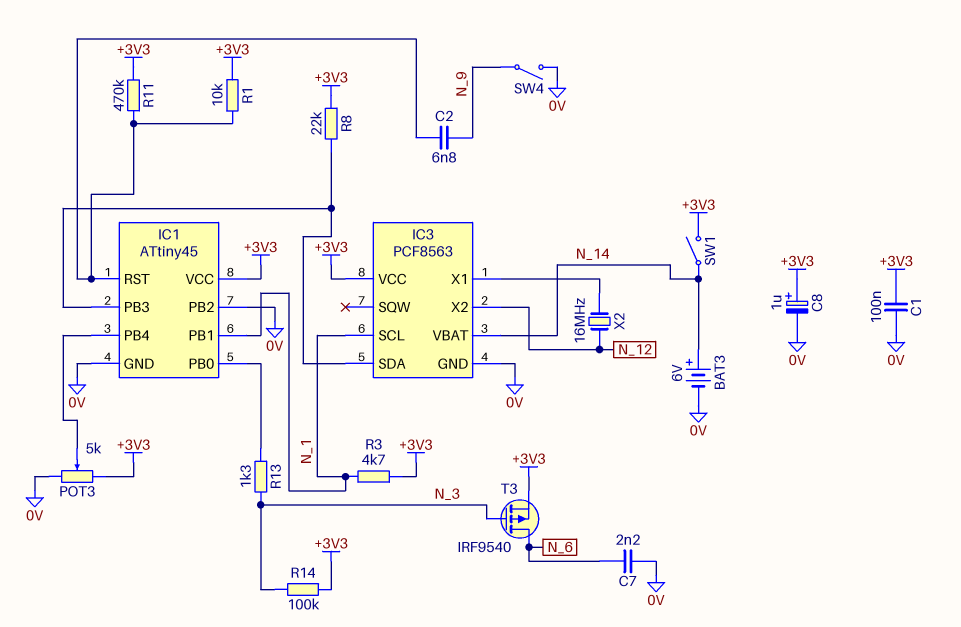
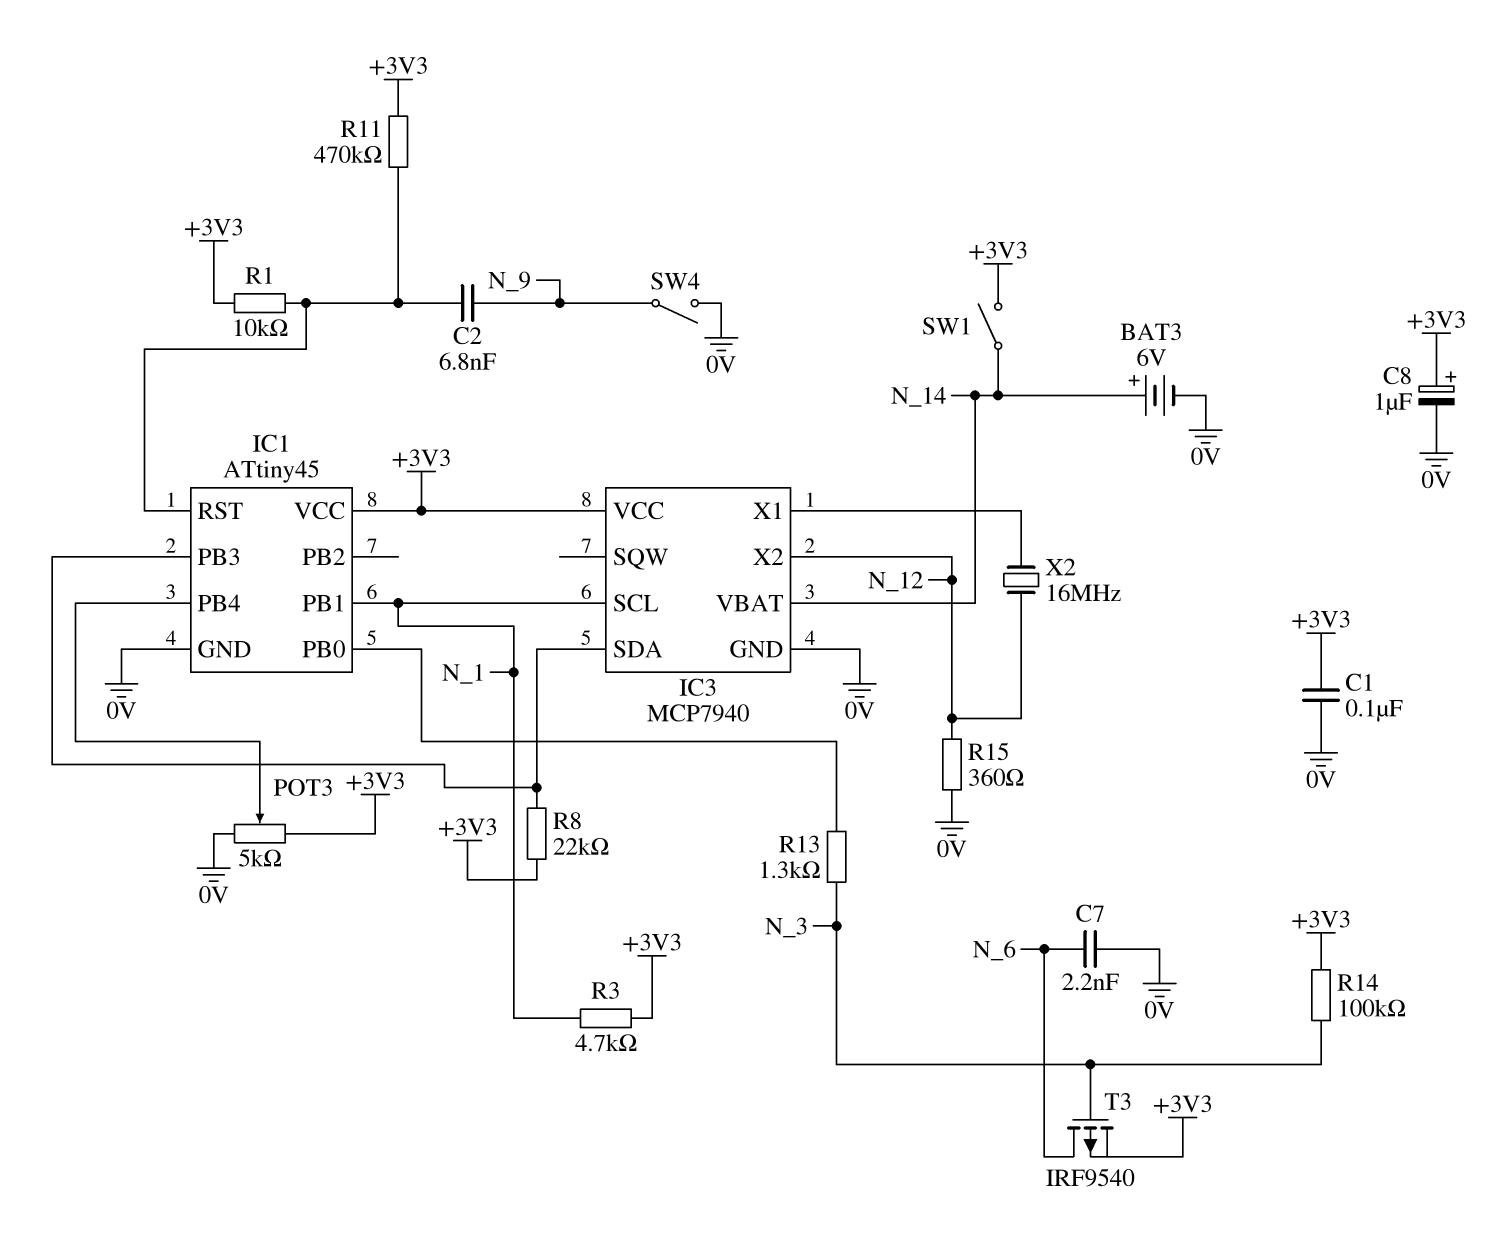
IC1 pin PB2: 0V -> none
IC3: PCF8563 -> MCP7940
R15: none -> 360 (0V, N_12)

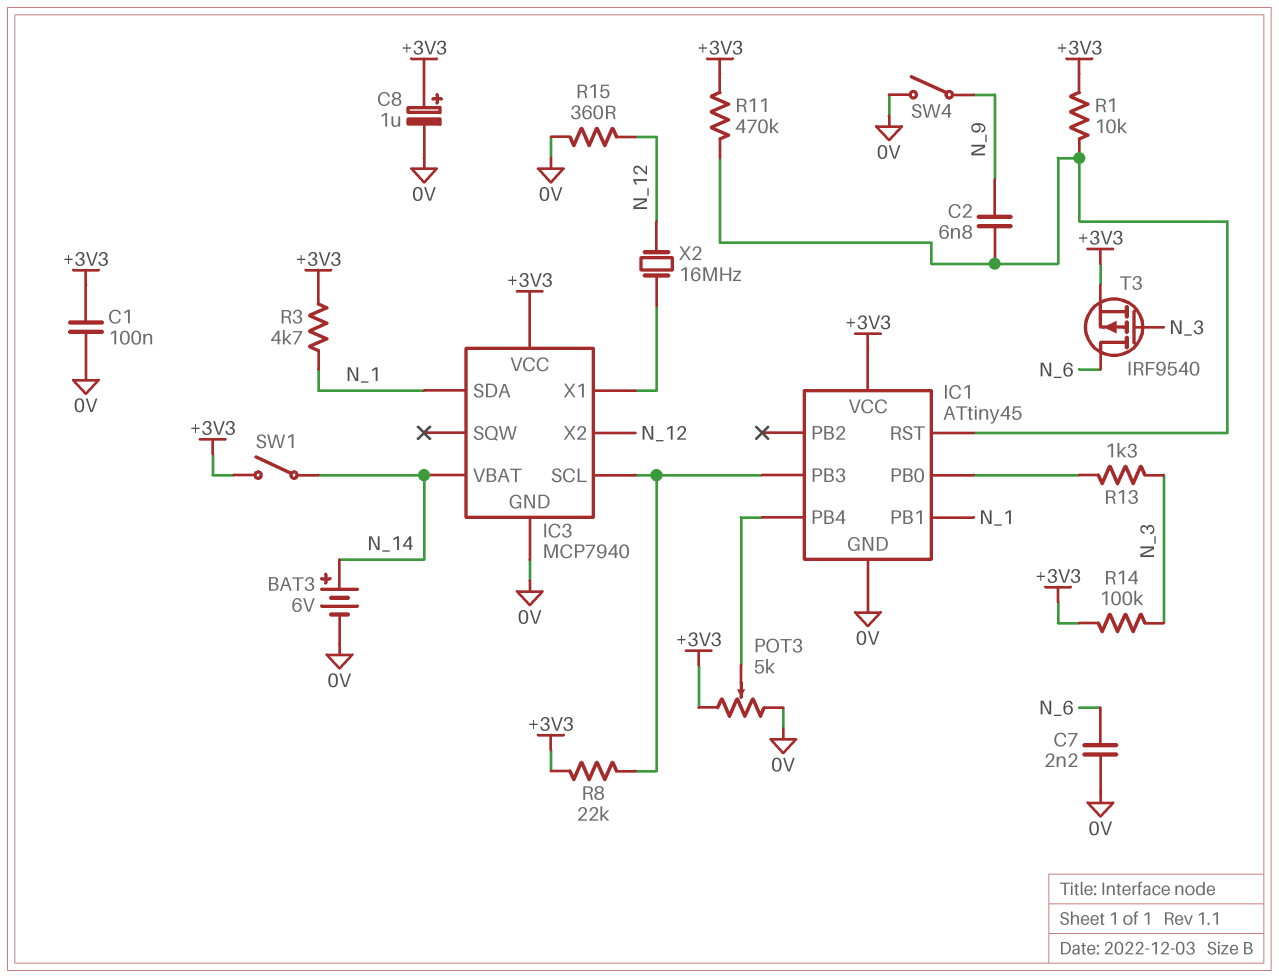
IC3 pin SCL: N_1 -> IC1/PB3
IC3 pin SDA: IC1/PB3 -> N_1

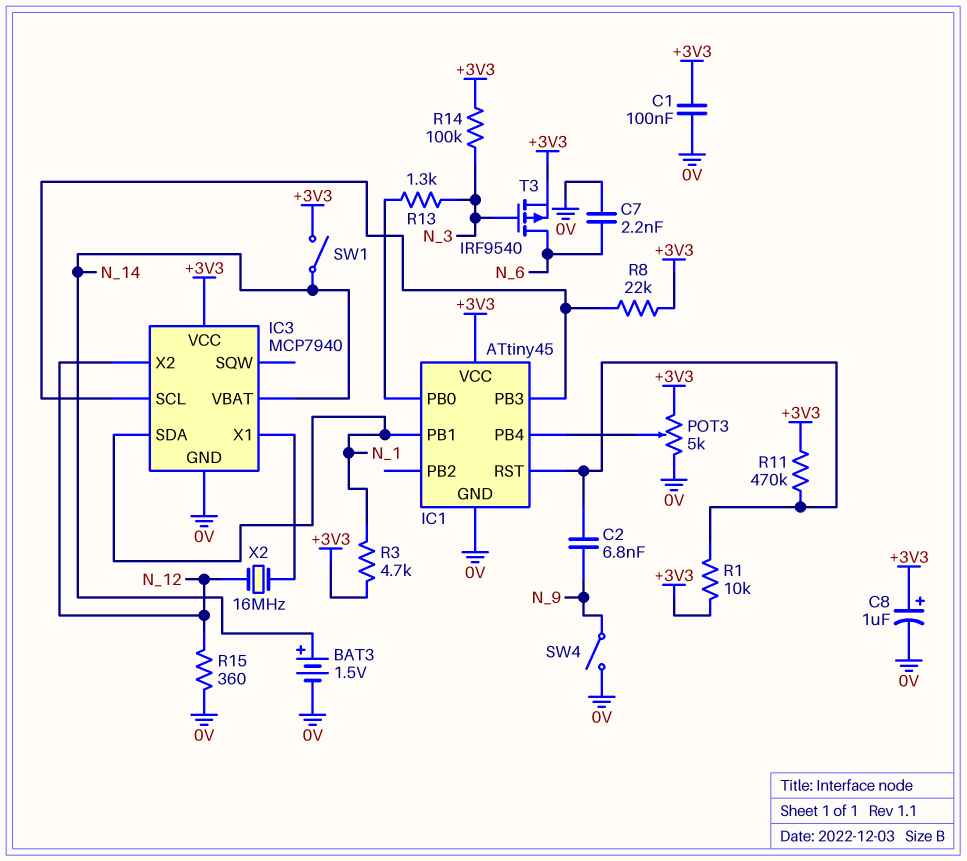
BAT3: 6V (plus N_14, minus 0V) -> 1.5V (plus N_14, minus 0V)

